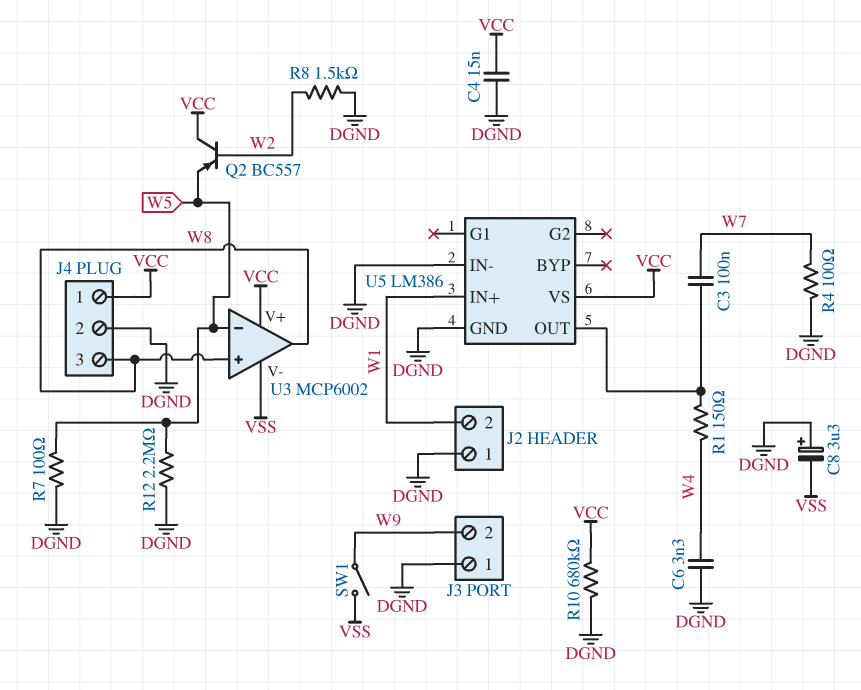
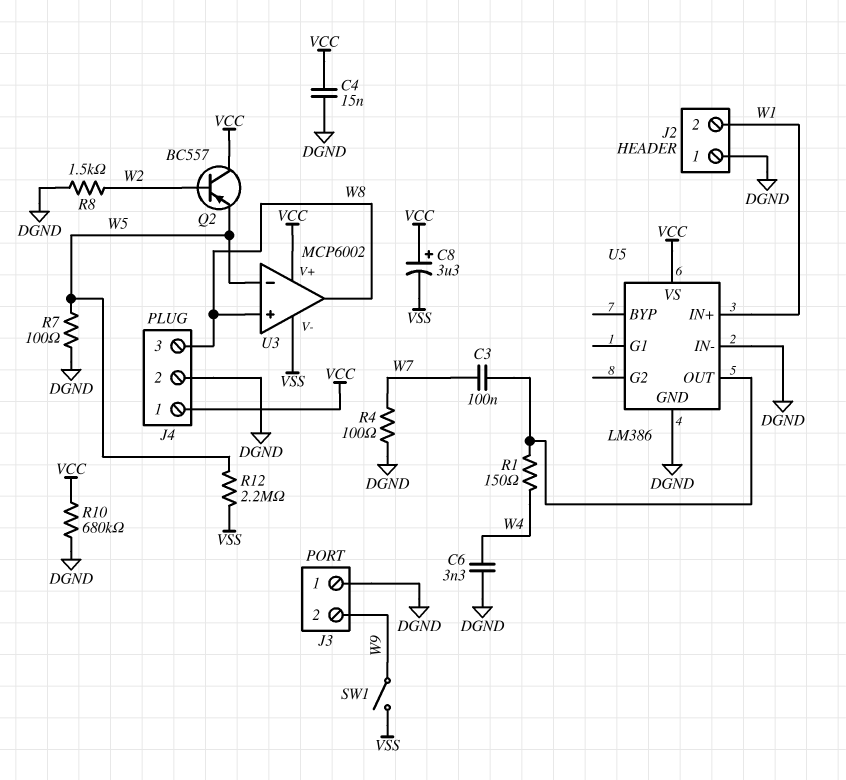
C8: 3.3uF (plus DGND, minus VSS) -> 3.3uF (plus VCC, minus VSS)
R12: 2.2M (DGND, W5) -> 2.2M (VSS, W5)

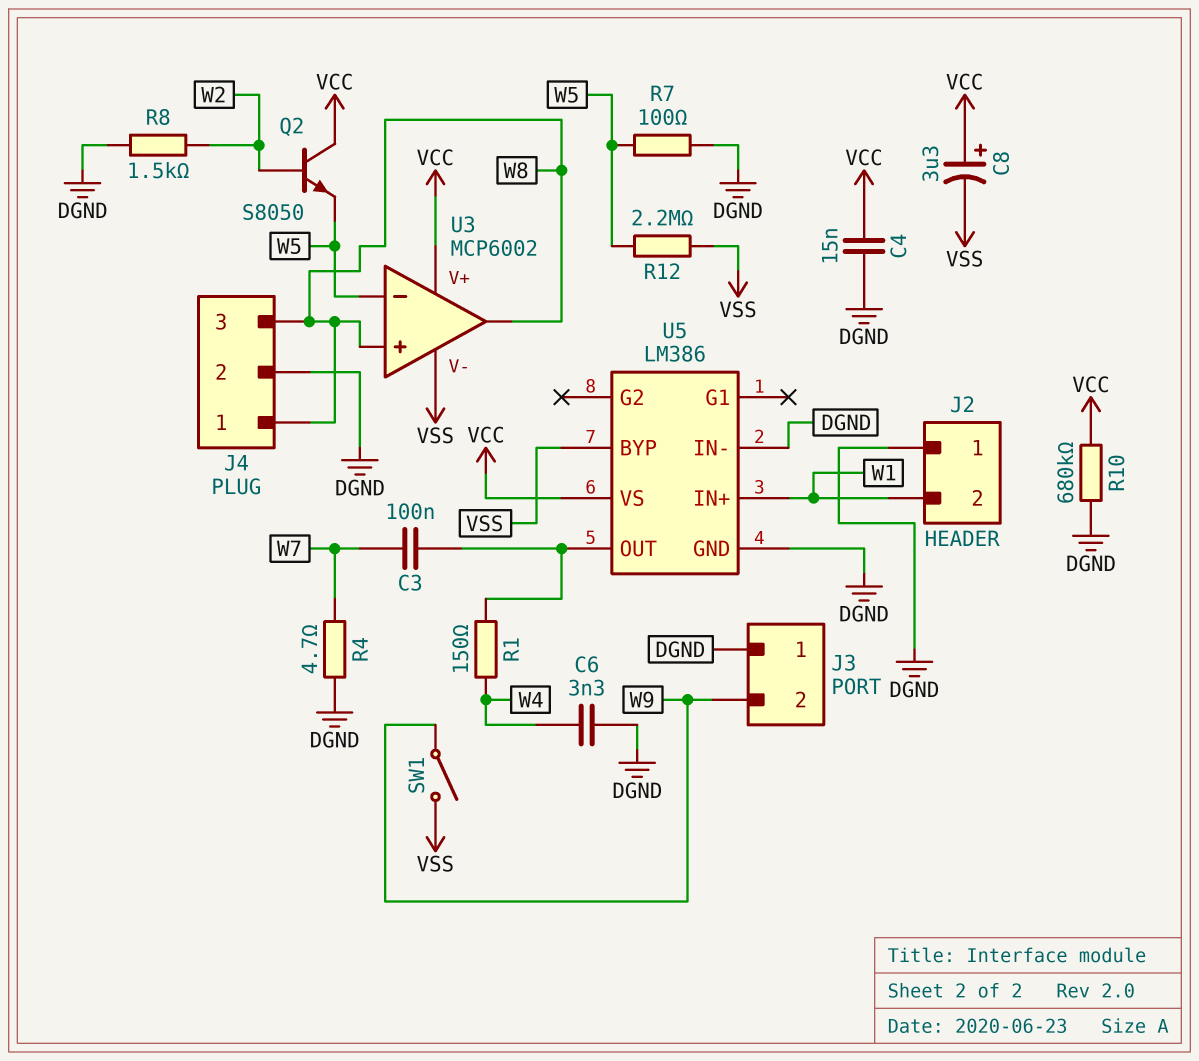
J4 pin 1: VCC -> W8
Q2: PNP BC557 (B W2, C VCC, E W5) -> NPN S8050 (B W2, C VCC, E W5)
R4: 100 (DGND, W7) -> 4.7 (DGND, W7)
U5 pin BYP: none -> VSS

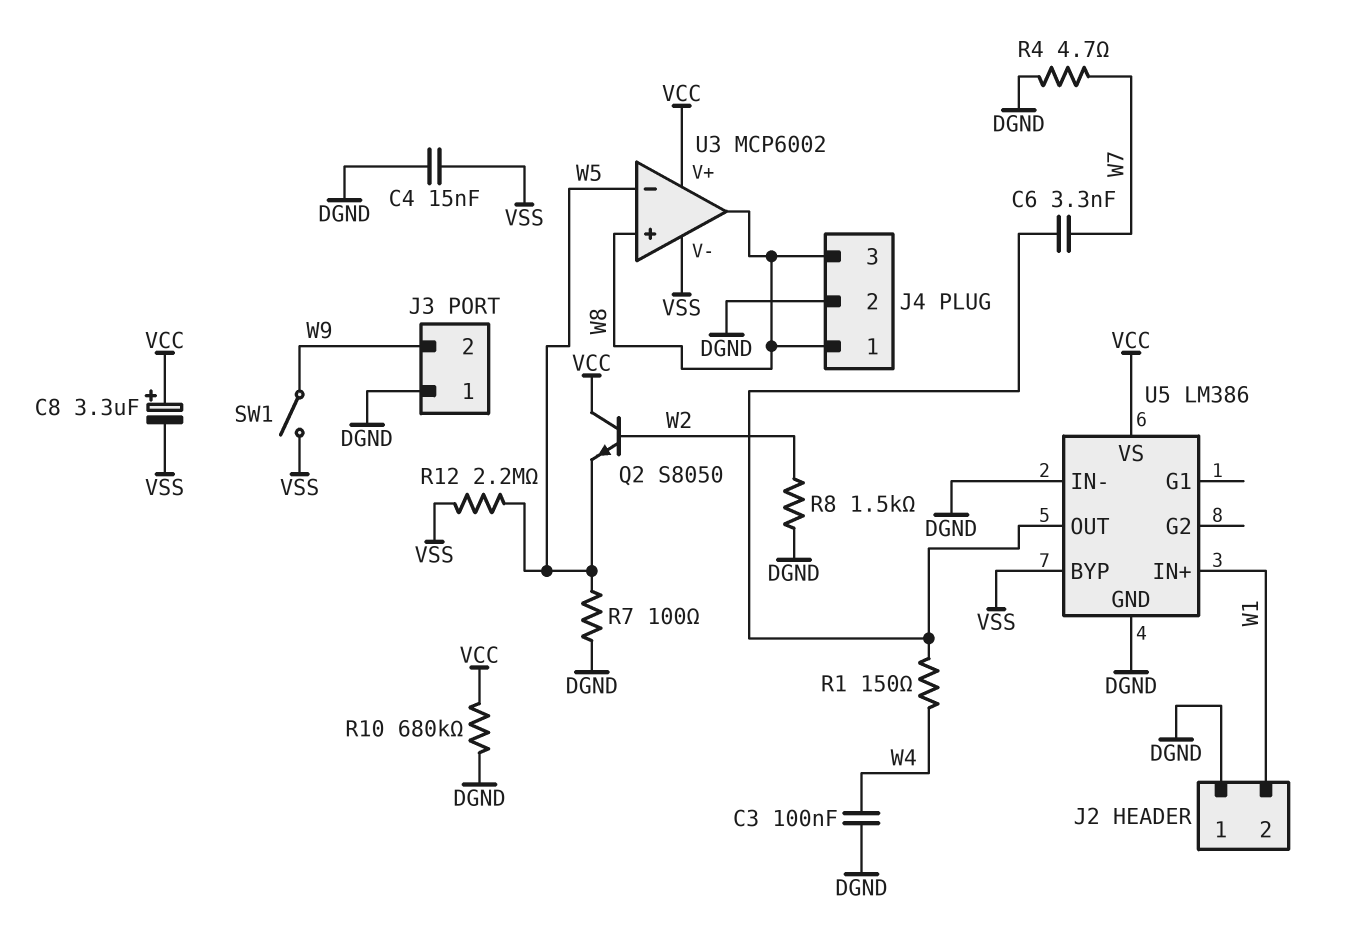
C3: 100nF (U5/OUT, W7) -> 100nF (DGND, W4)
C4: 15nF (DGND, VCC) -> 15nF (DGND, VSS)
C6: 3.3nF (DGND, W4) -> 3.3nF (U5/OUT, W7)

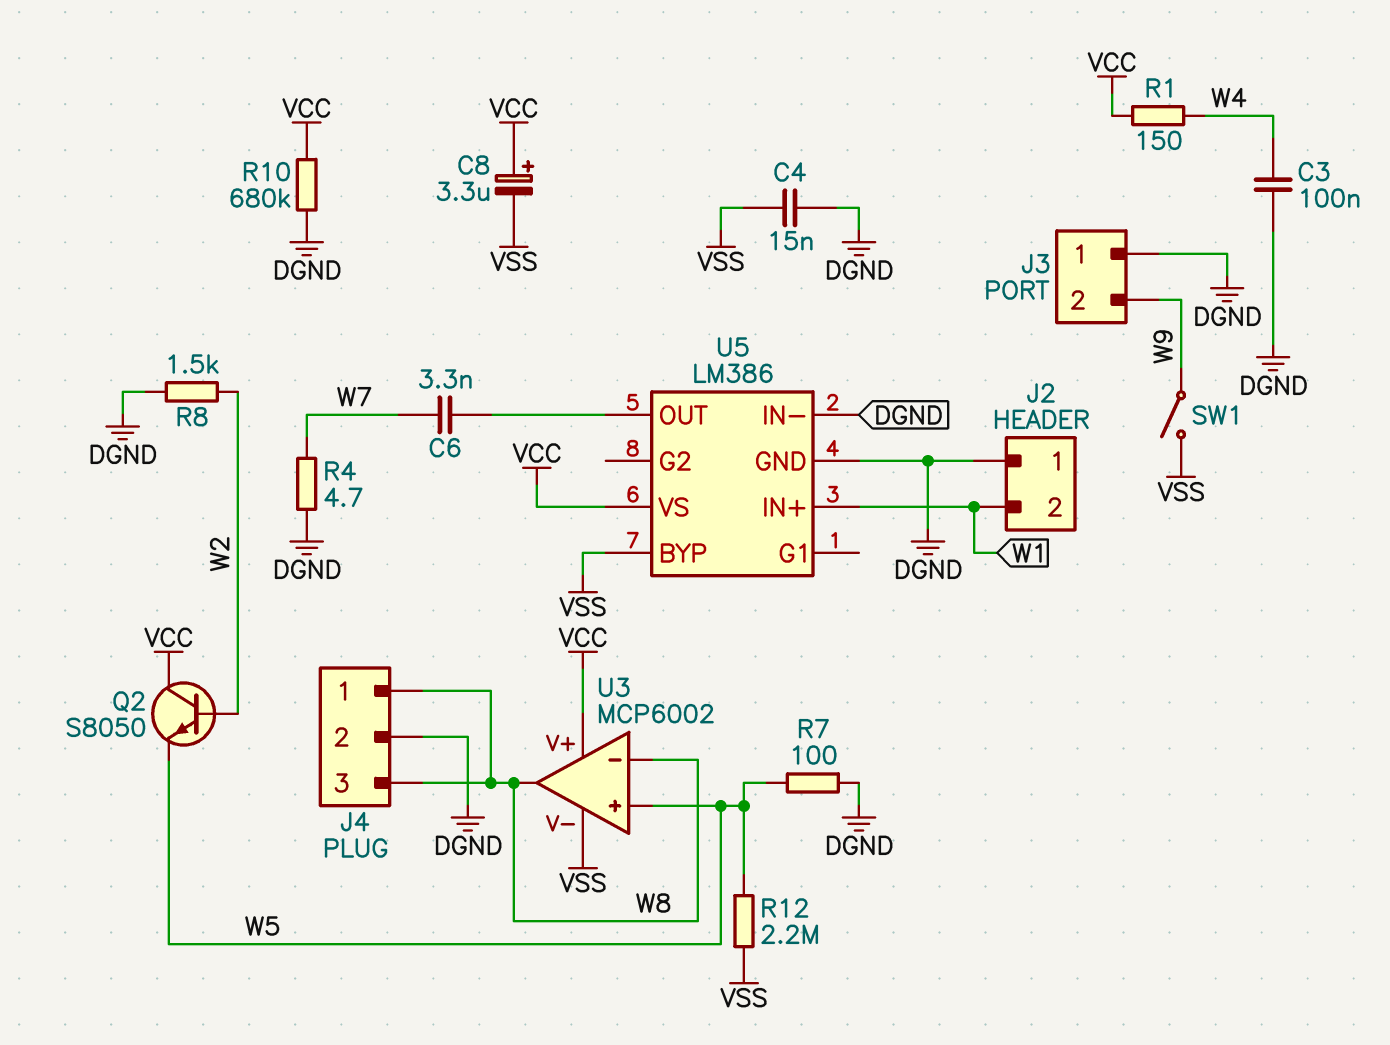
R1: 150 (U5/OUT, W4) -> 150 (VCC, W4)
U3 pin in+: W8 -> W5
U3 pin in-: W5 -> W8

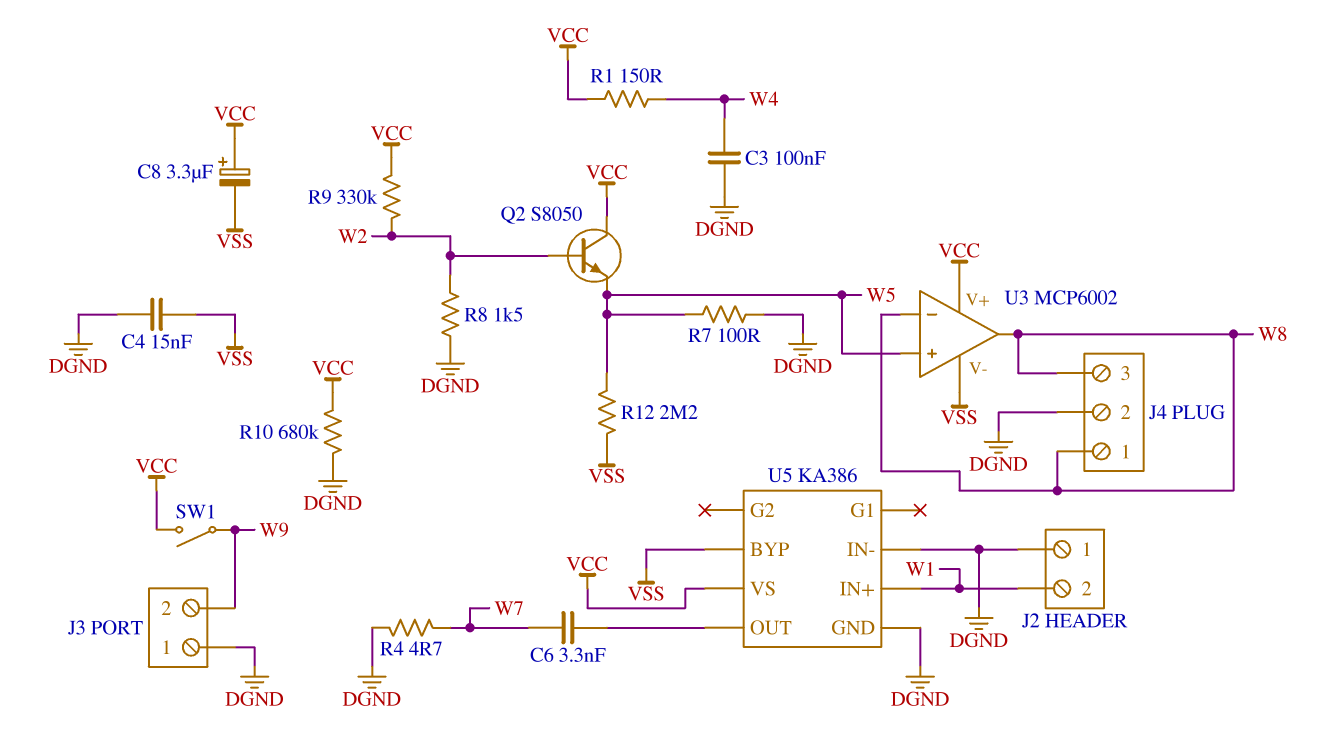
R9: none -> 330k (VCC, W2)
SW1: switch (VSS, W9) -> switch (VCC, W9)
U5: LM386 -> KA386

